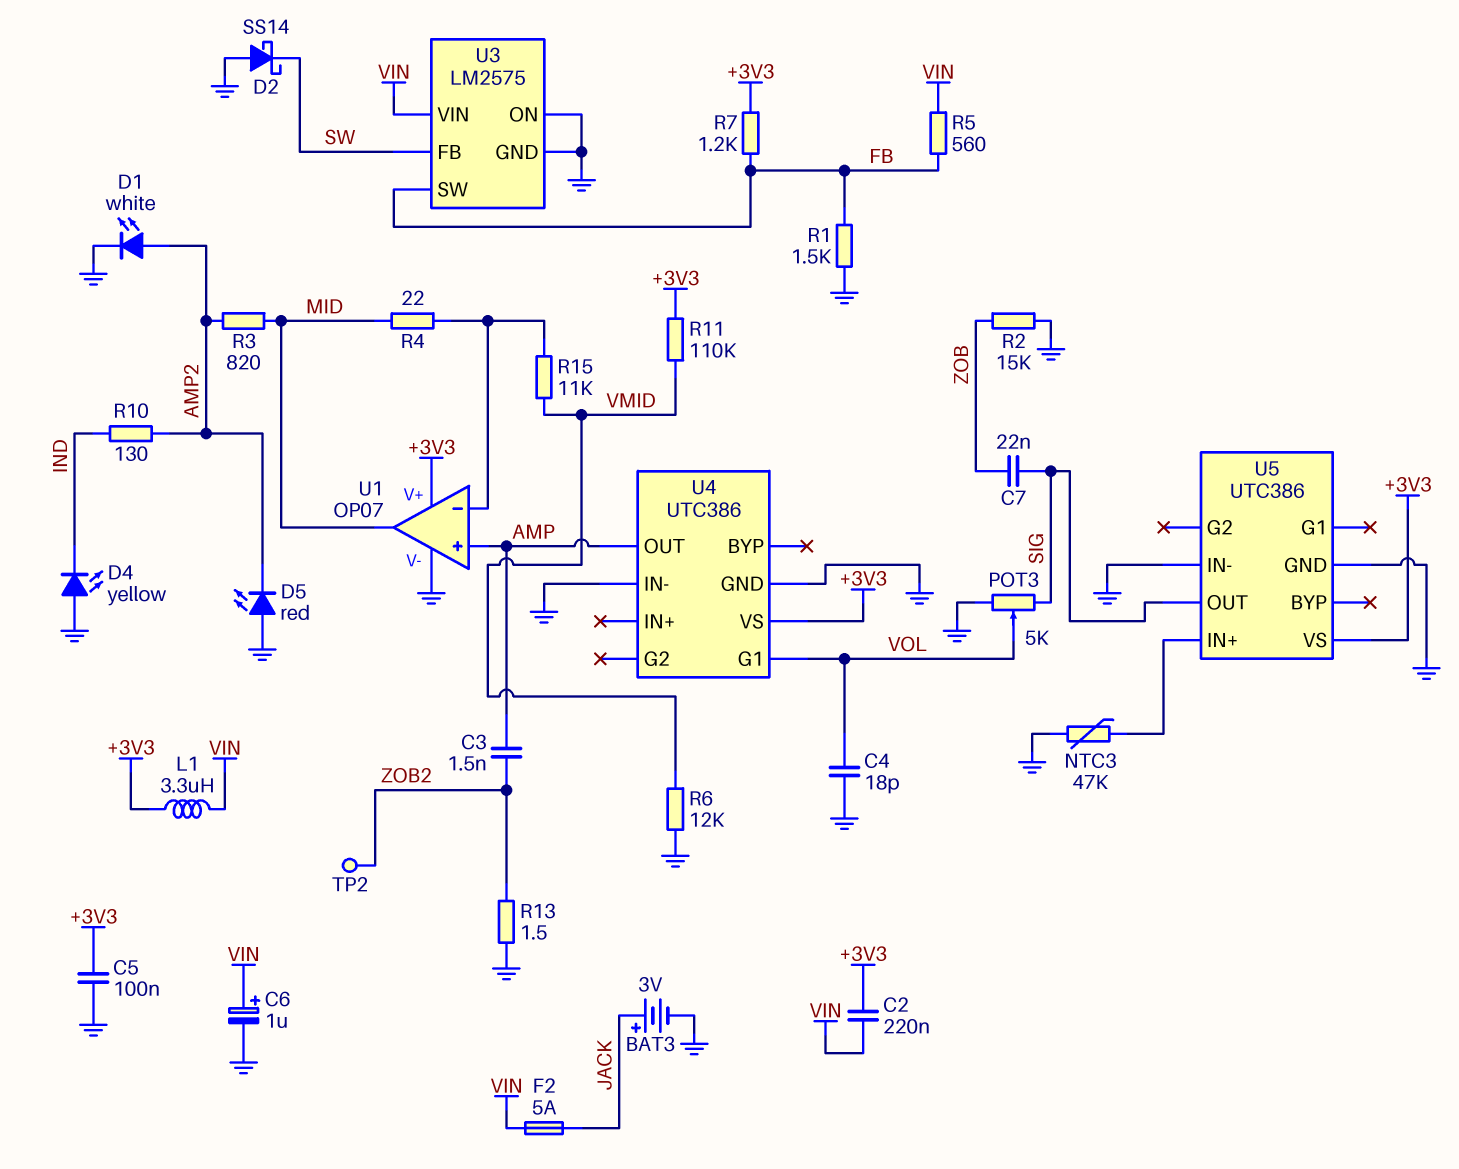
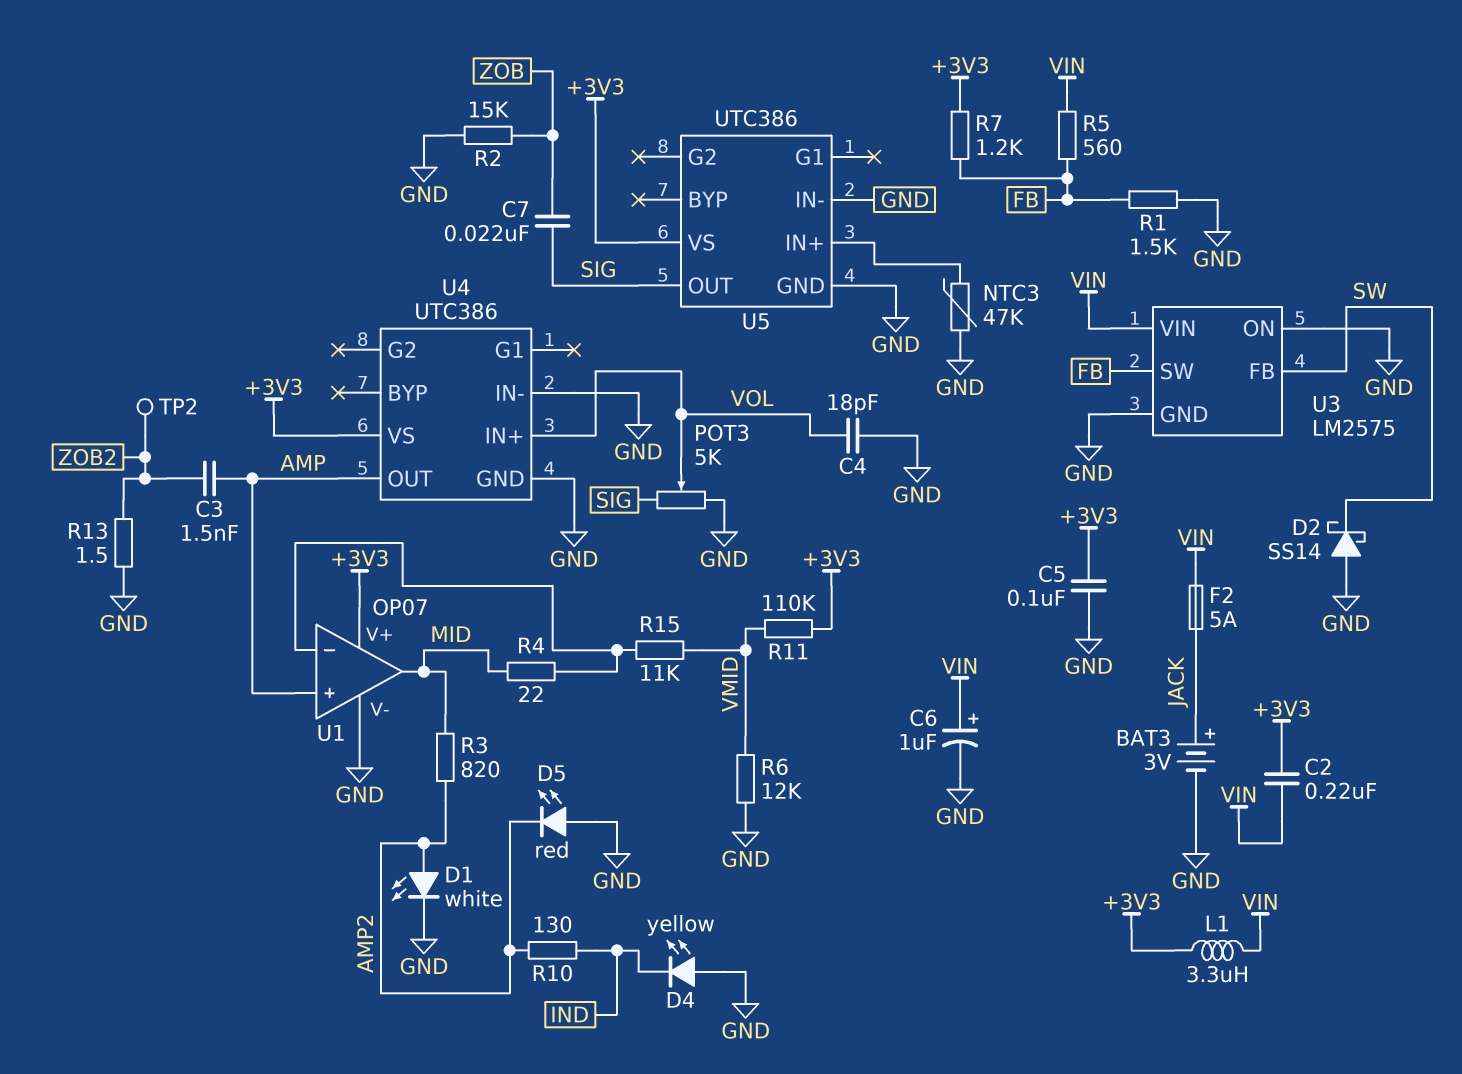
U4 pin G1: VOL -> none
U4 pin IN+: none -> VOL

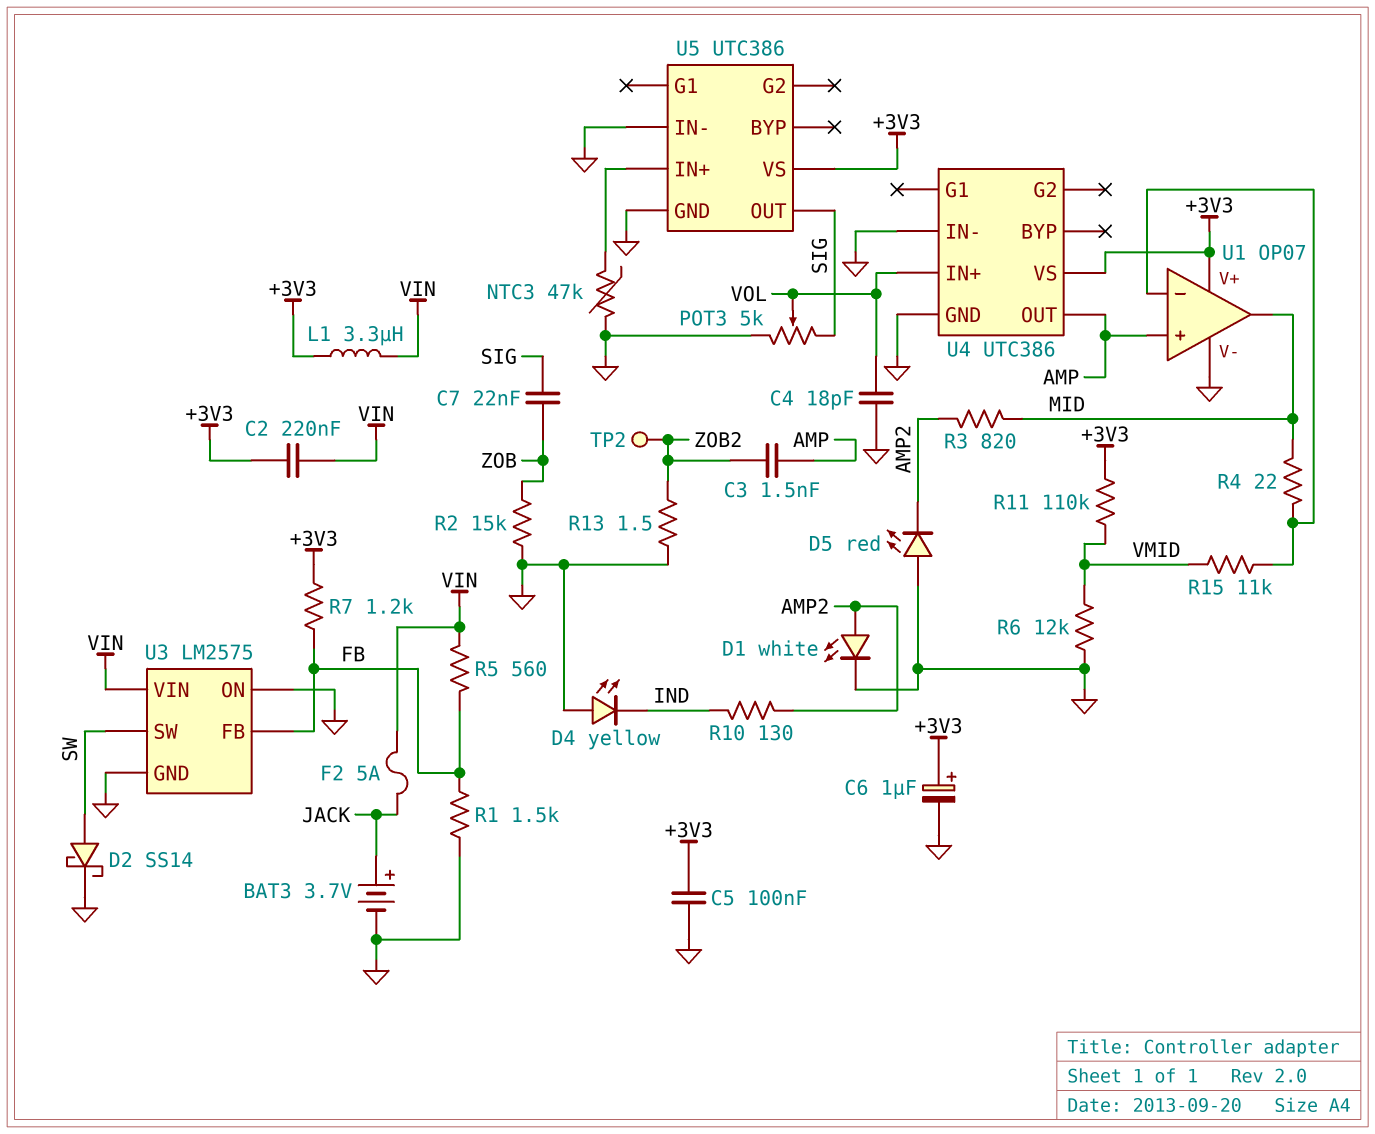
BAT3: 3V (plus JACK, minus GND) -> 3.7V (plus JACK, minus GND)
C6: 1uF (plus VIN, minus GND) -> 1uF (plus +3V3, minus GND)
D2: schottky SS14 (A GND, K SW) -> schottky SS14 (A SW, K GND)
U3 pin FB: SW -> FB
U3 pin SW: FB -> SW

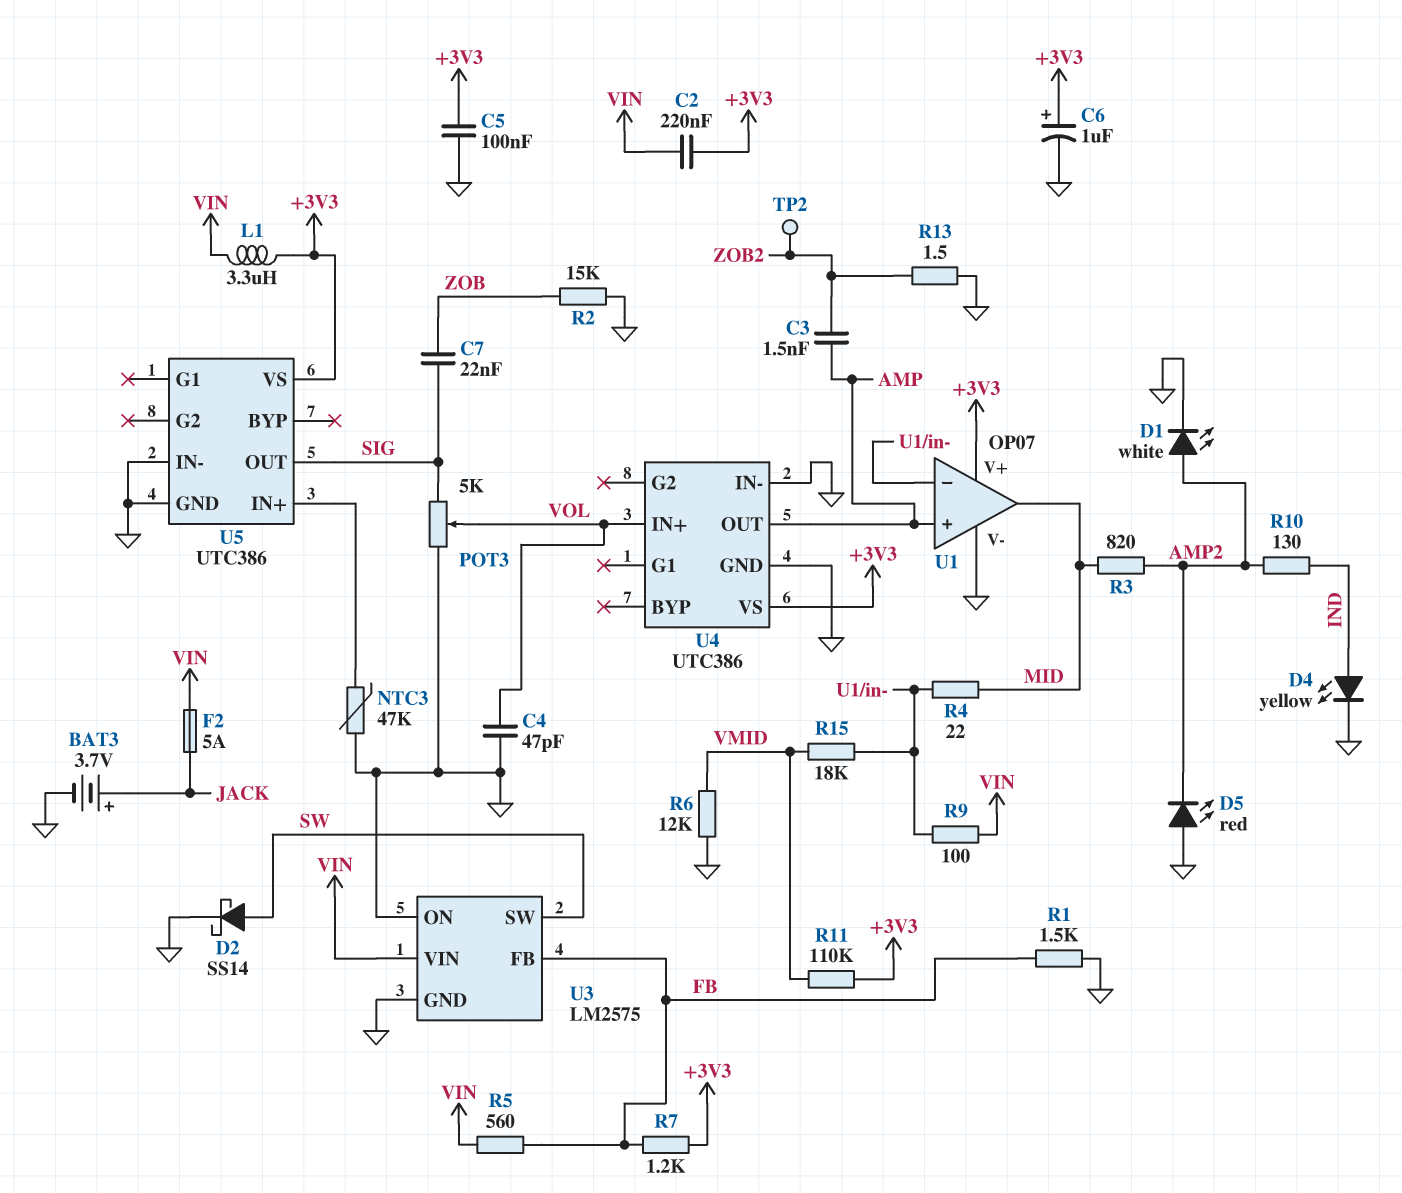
C4: 18pF (GND, VOL) -> 47pF (GND, VOL)
D4: LED yellow (A GND, K IND) -> LED yellow (A IND, K GND)
R9: none -> 100 (U1/in-, VIN)
R15: 11k (U1/in-, VMID) -> 18k (U1/in-, VMID)

